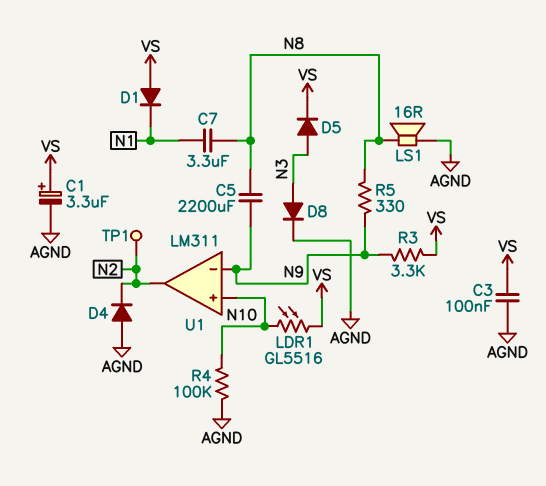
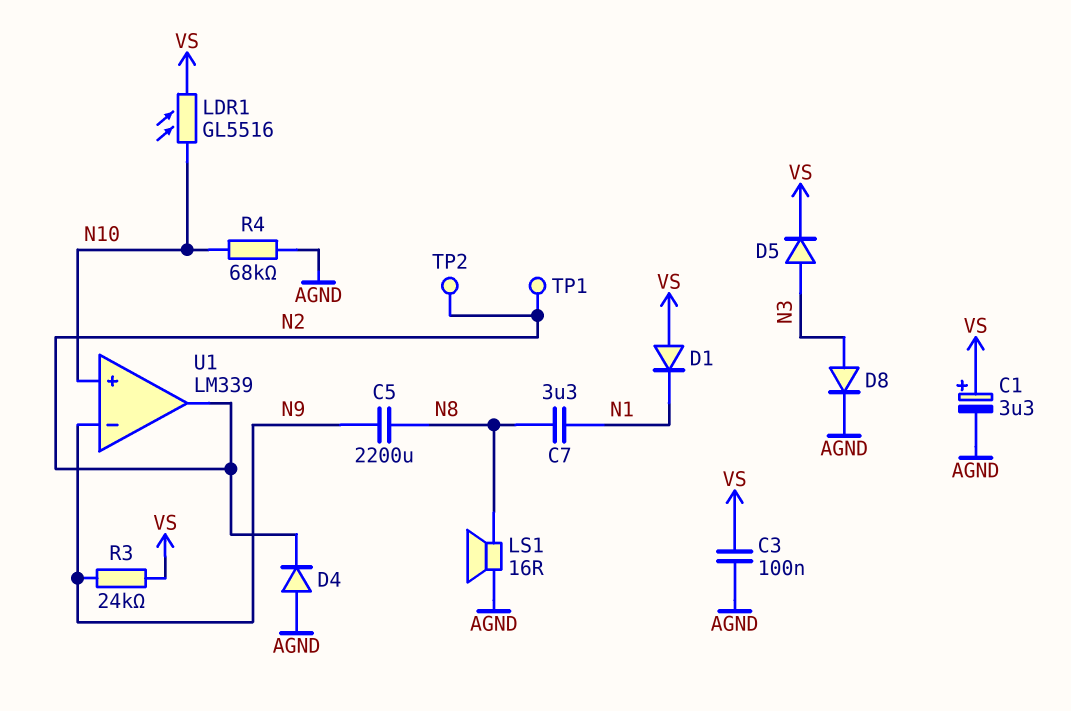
R3: 3.3k (N9, VS) -> 24k (N9, VS)
R4: 100k (AGND, N10) -> 68k (AGND, N10)
R5: 330 (N8, N9) -> none
TP2: none -> test point (N2)
U1: LM311 -> LM339

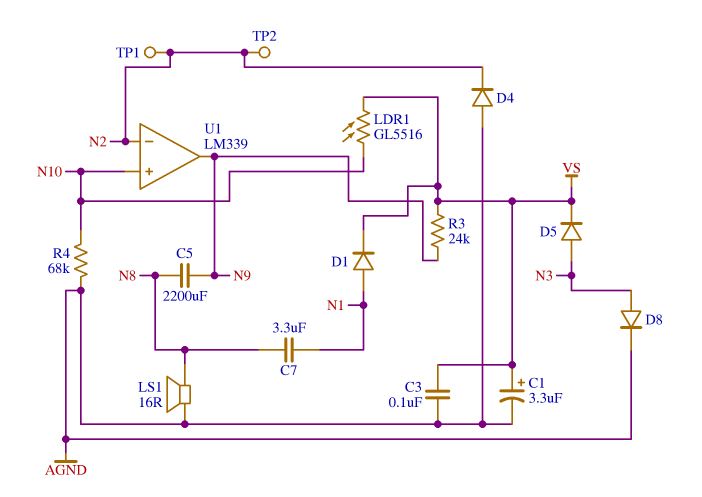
D1: diode (A VS, K N1) -> diode (A N1, K VS)
U1 pin in-: N9 -> N2
U1 pin out: N2 -> N9

